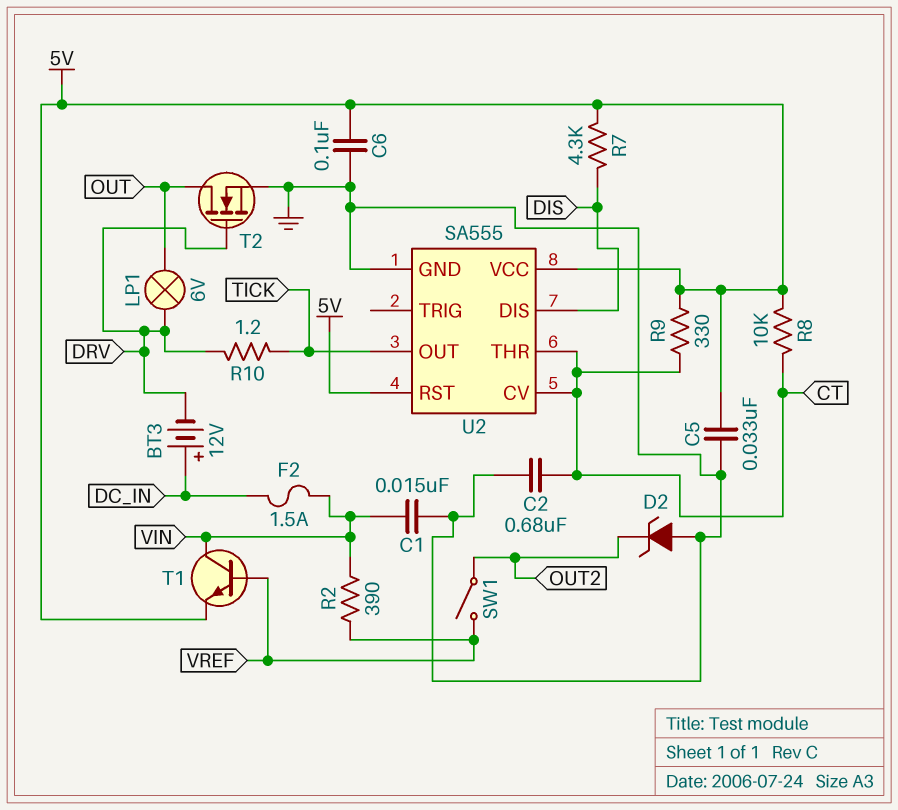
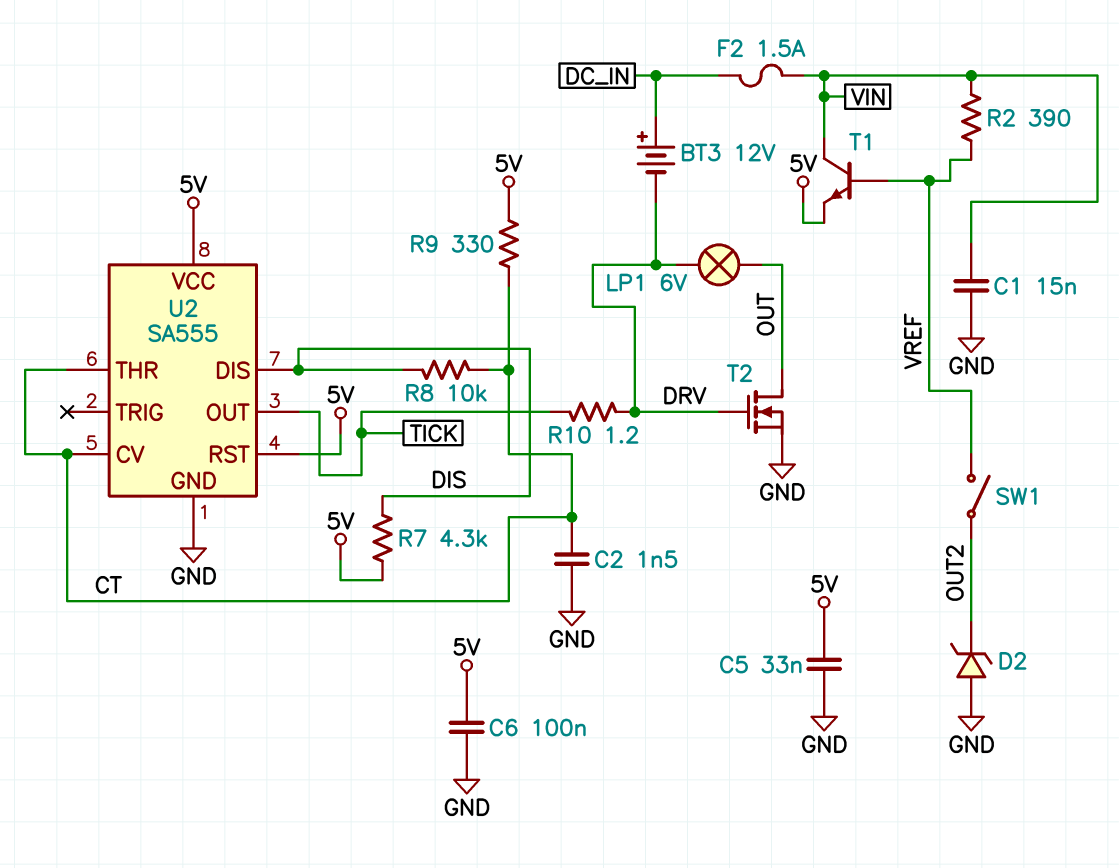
C2: 680nF (CT, GND) -> 1.5nF (CT, GND)
R8: 10k (5V, CT) -> 10k (CT, DIS)

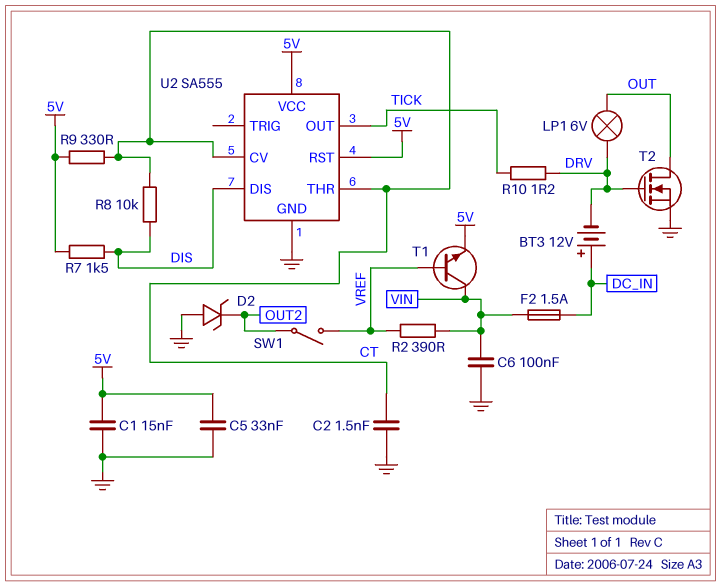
C1: 15nF (GND, VIN) -> 15nF (5V, GND)
C6: 100nF (5V, GND) -> 100nF (GND, VIN)
R7: 4.3k (5V, DIS) -> 1.5k (5V, DIS)

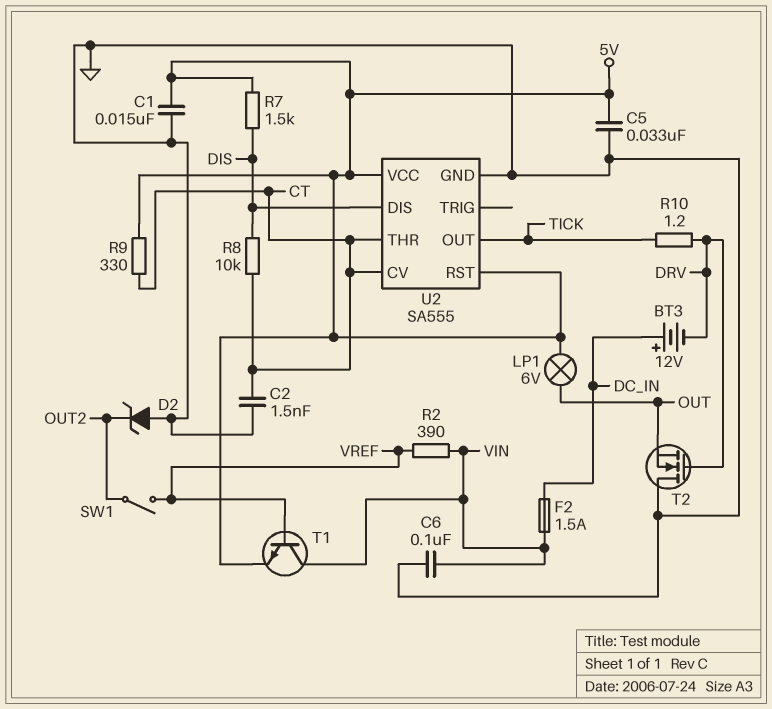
LP1: lamp 6V (DRV, OUT) -> lamp 6V (5V, OUT)
T2: NMOS (G DRV, D OUT, S GND) -> NMOS (G DRV, D GND, S OUT)

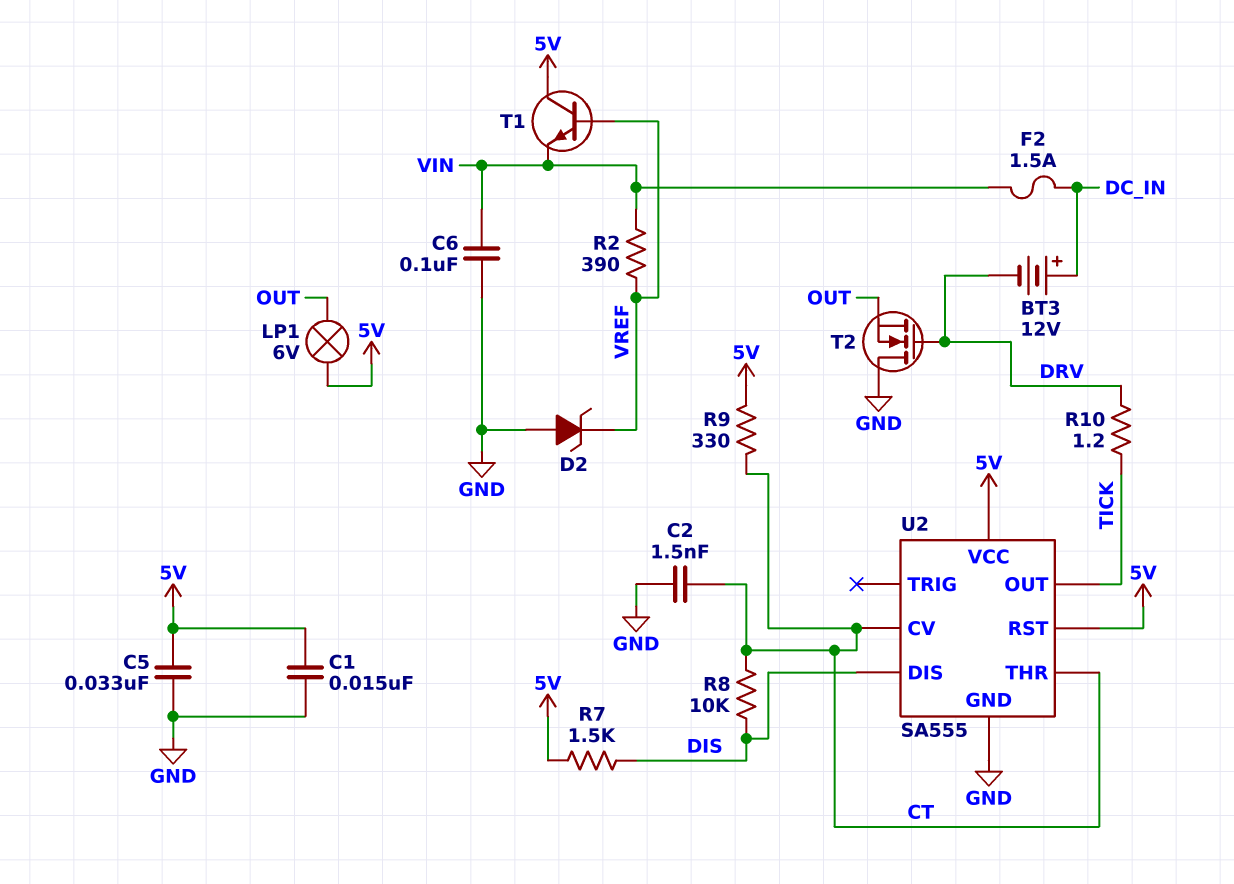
D2: zener (A GND, K OUT2) -> zener (A GND, K VREF)
SW1: switch (OUT2, VREF) -> none
T1: NPN (B VREF, C VIN, E 5V) -> NPN (B VREF, C 5V, E VIN)

